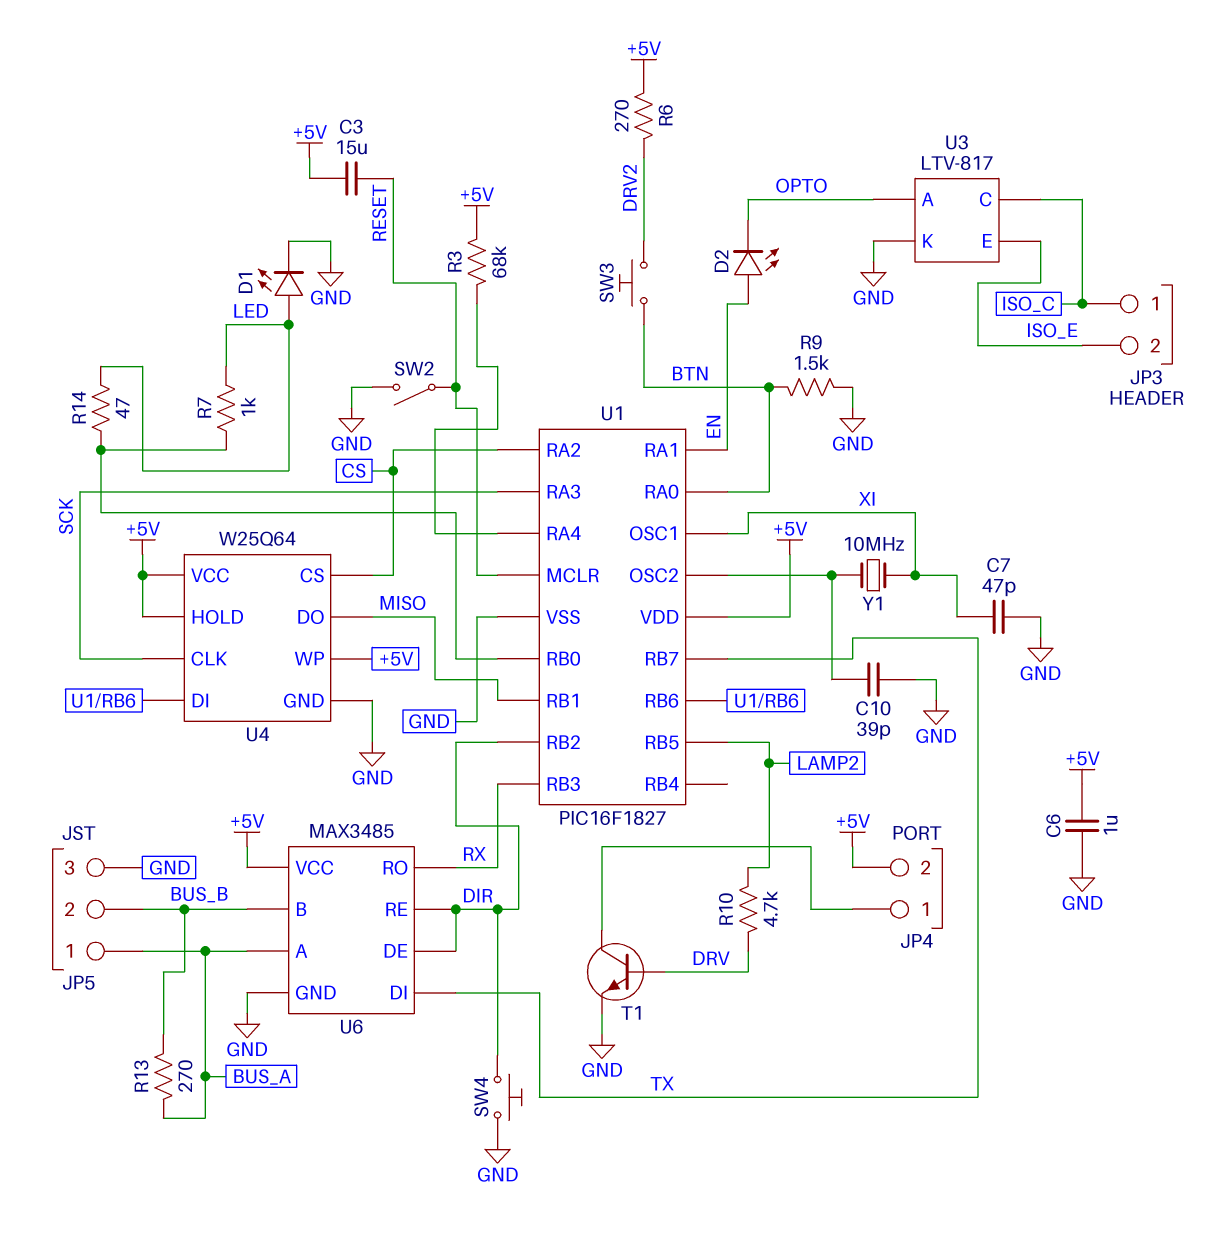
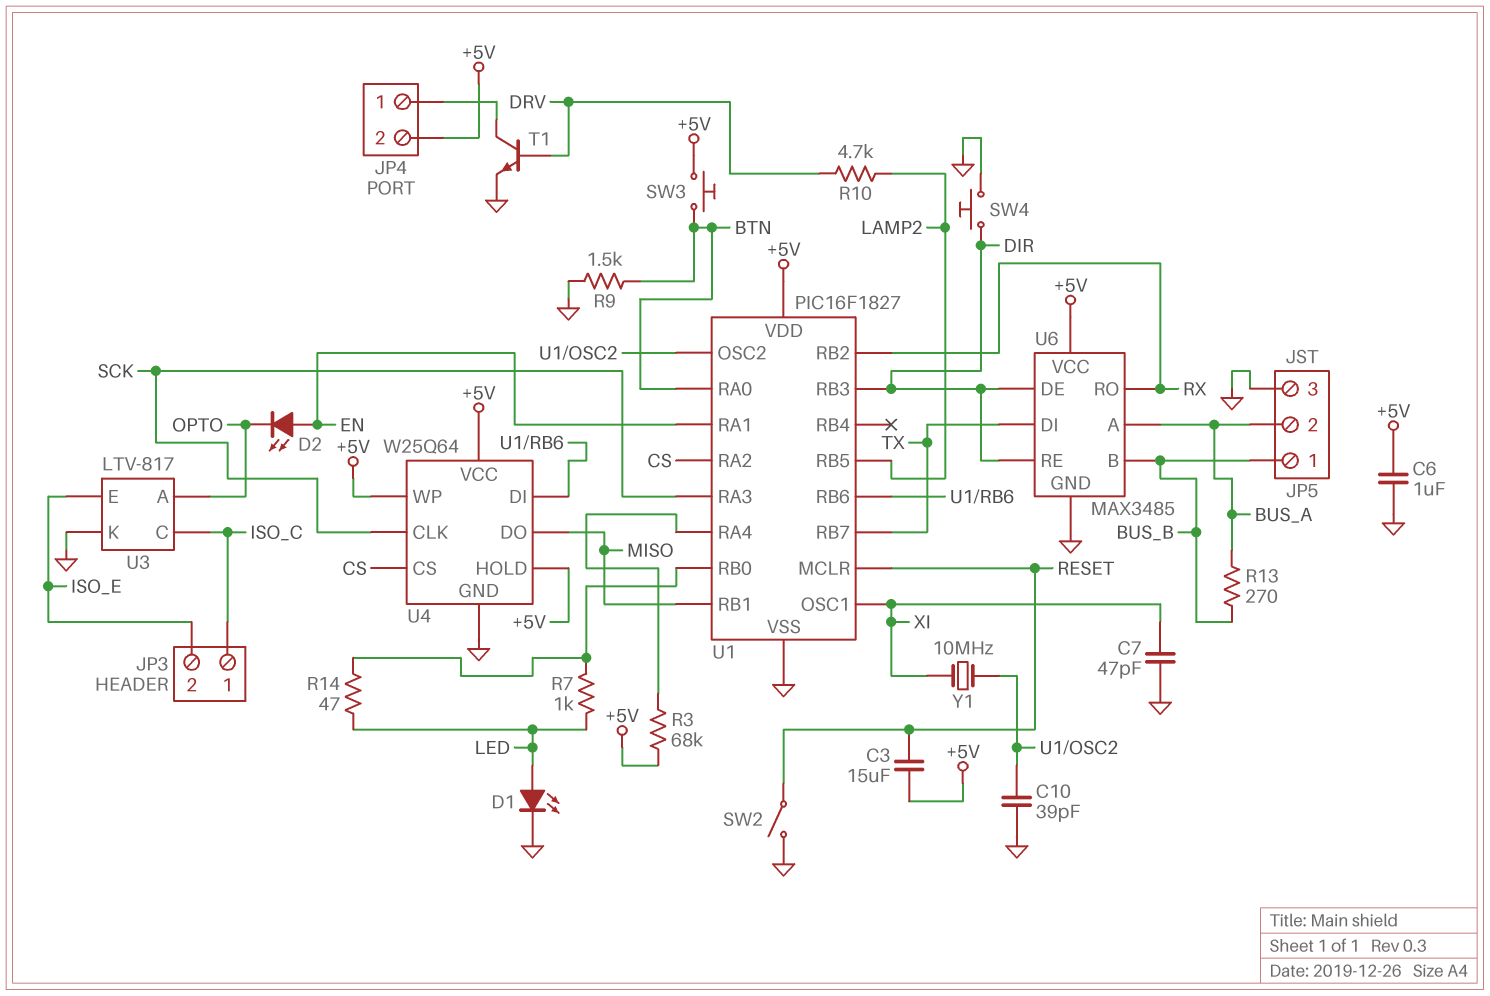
JP5 pin 1: BUS_A -> BUS_B
JP5 pin 2: BUS_B -> BUS_A
R6: 270 (+5V, DRV2) -> none
SW3: button (BTN, DRV2) -> button (+5V, BTN)
U1 pin RB2: DIR -> RX
U1 pin RB3: RX -> DIR

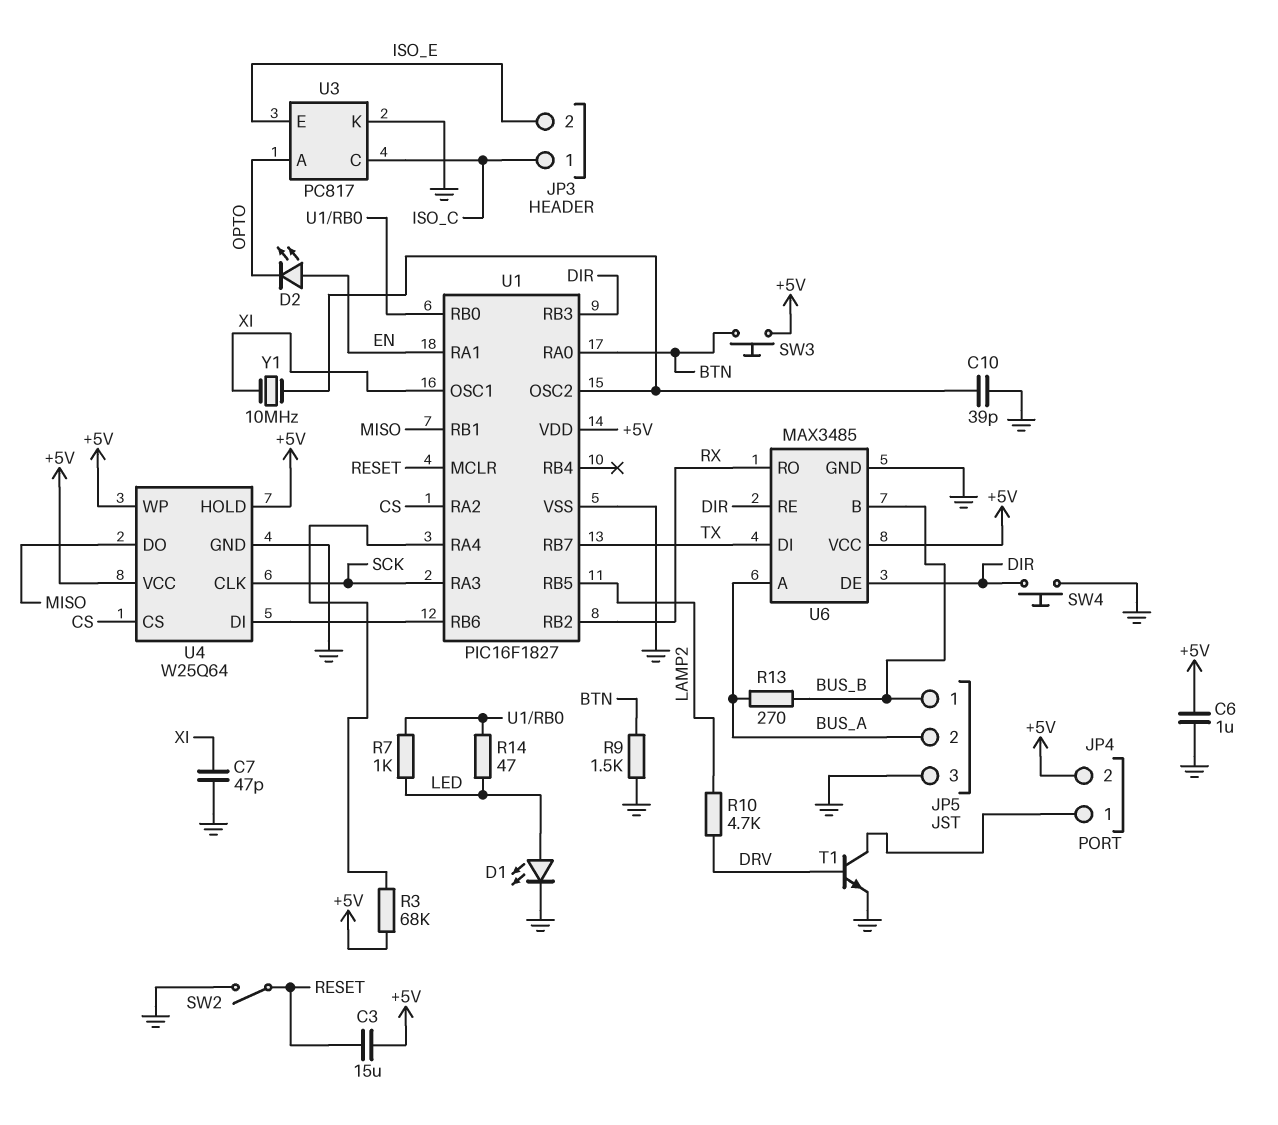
U3: LTV-817 -> PC817

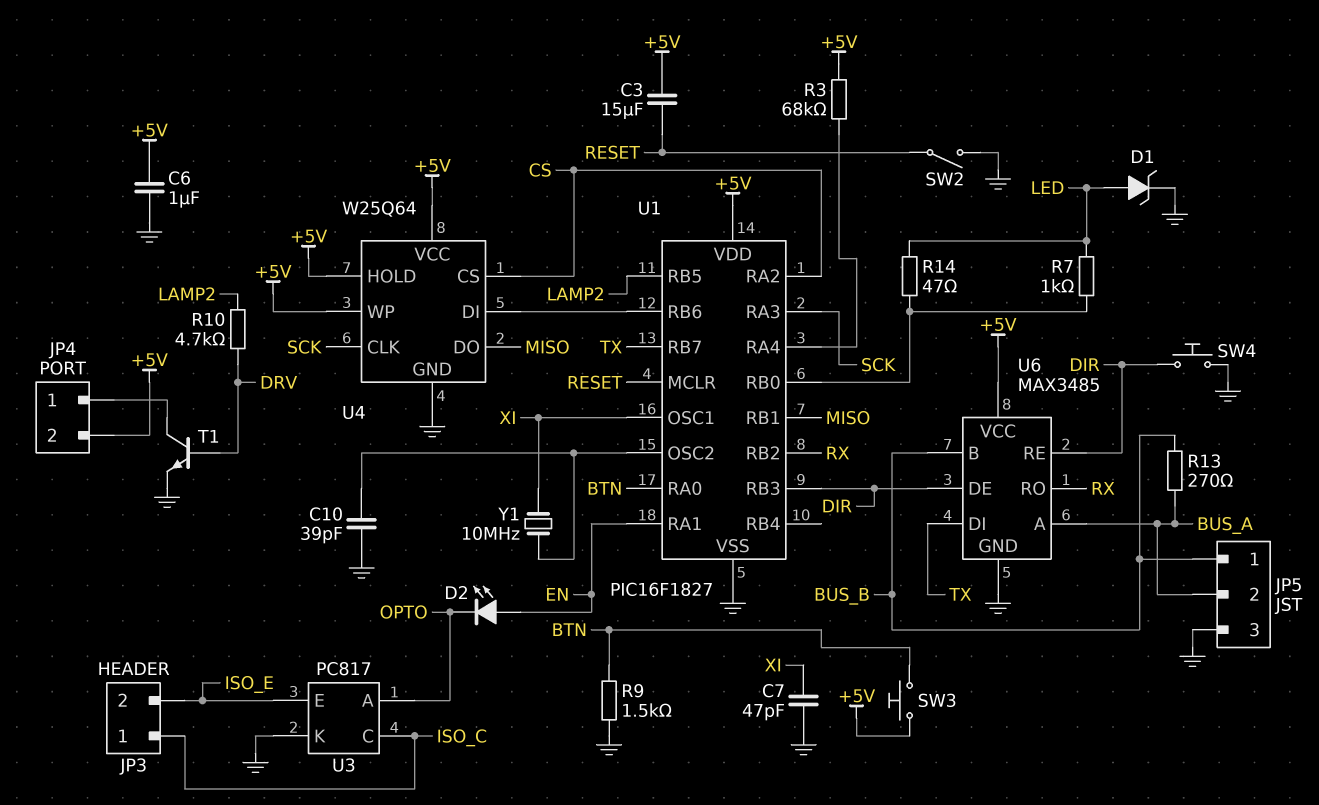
D1: LED (A LED, K GND) -> zener (A LED, K GND)

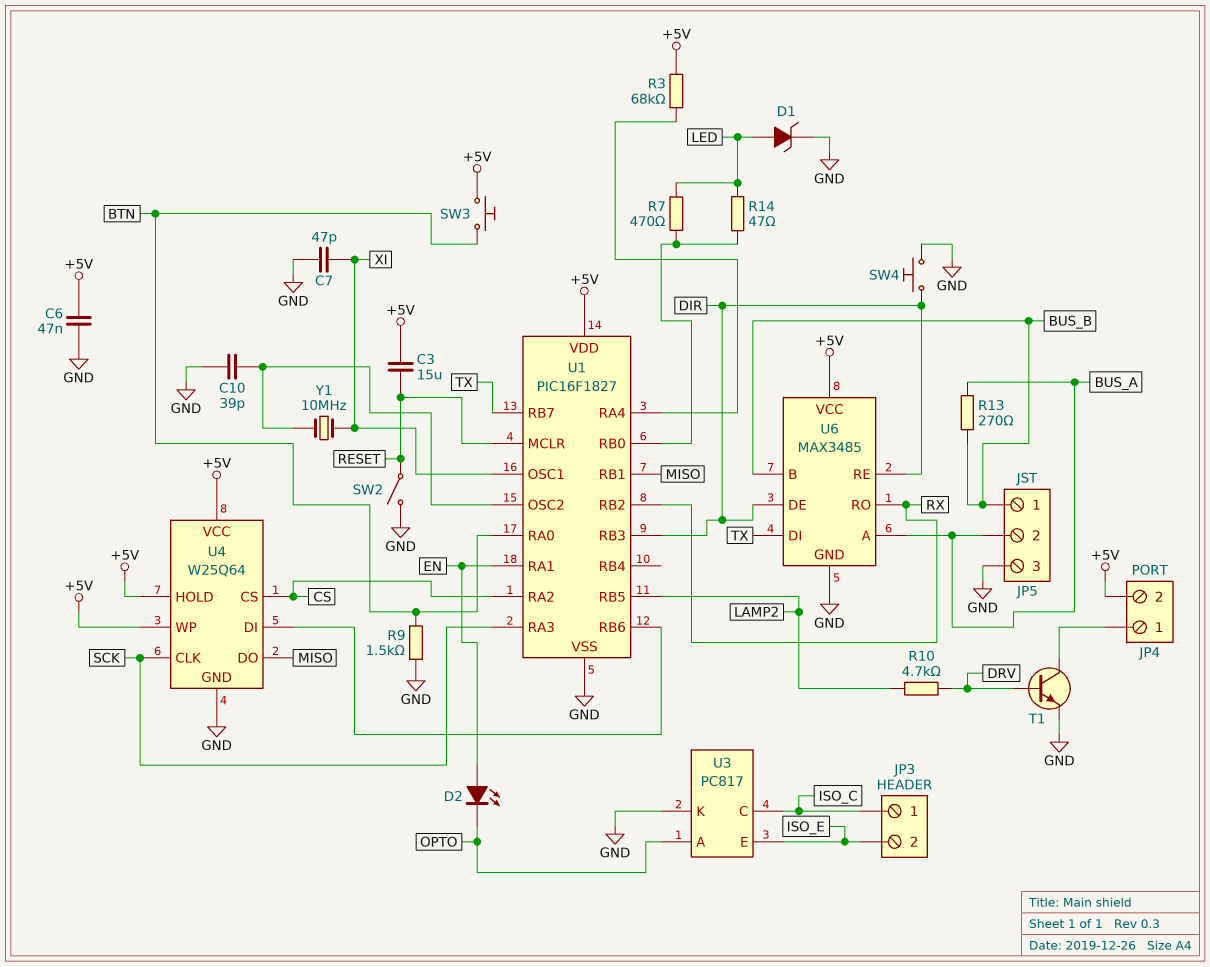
C6: 1uF (+5V, GND) -> 47nF (+5V, GND)
R7: 1k (LED, U1/RB0) -> 470 (LED, U1/RB0)

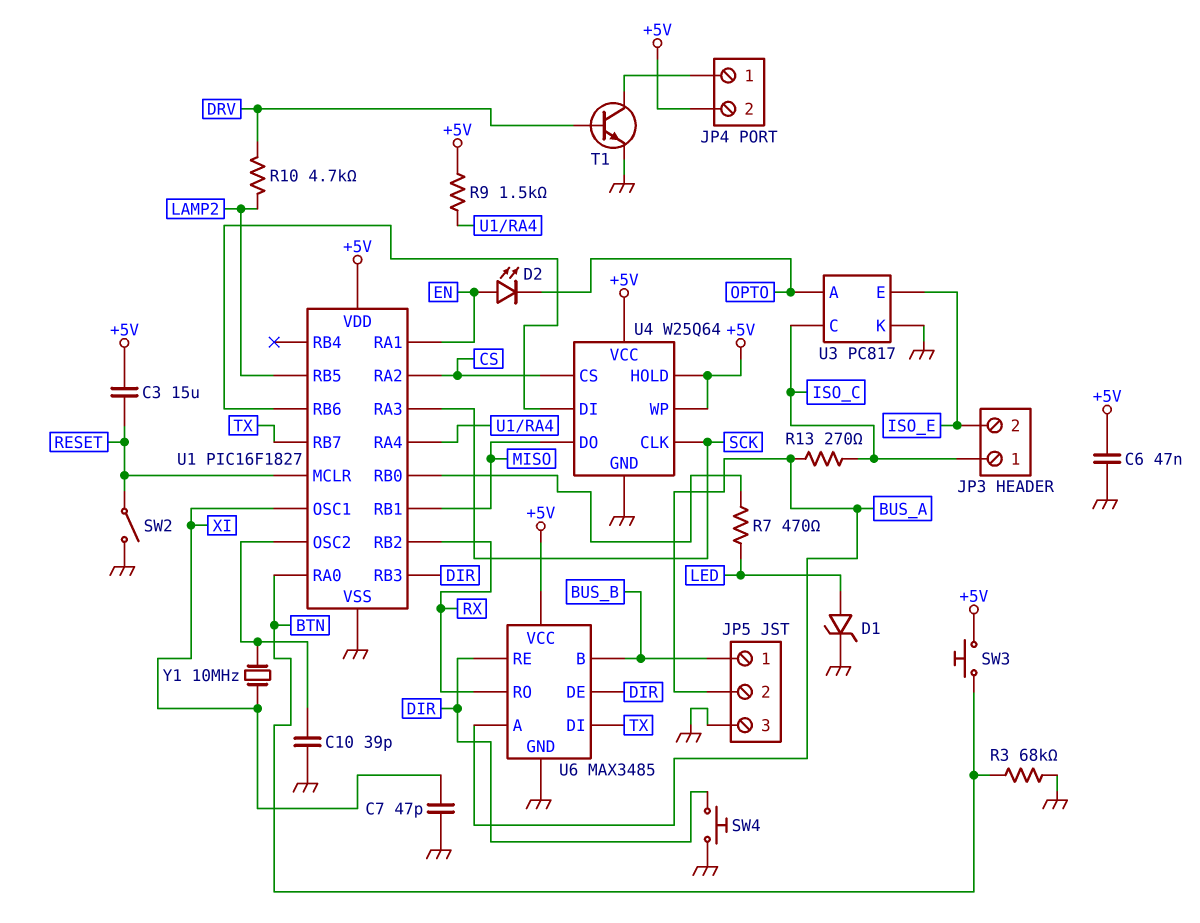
R3: 68k (+5V, U1/RA4) -> 68k (BTN, GND)
R9: 1.5k (BTN, GND) -> 1.5k (+5V, U1/RA4)
R13: 270 (BUS_A, BUS_B) -> 270 (BUS_A, ISO_C)
R14: 47 (LED, U1/RB0) -> none

